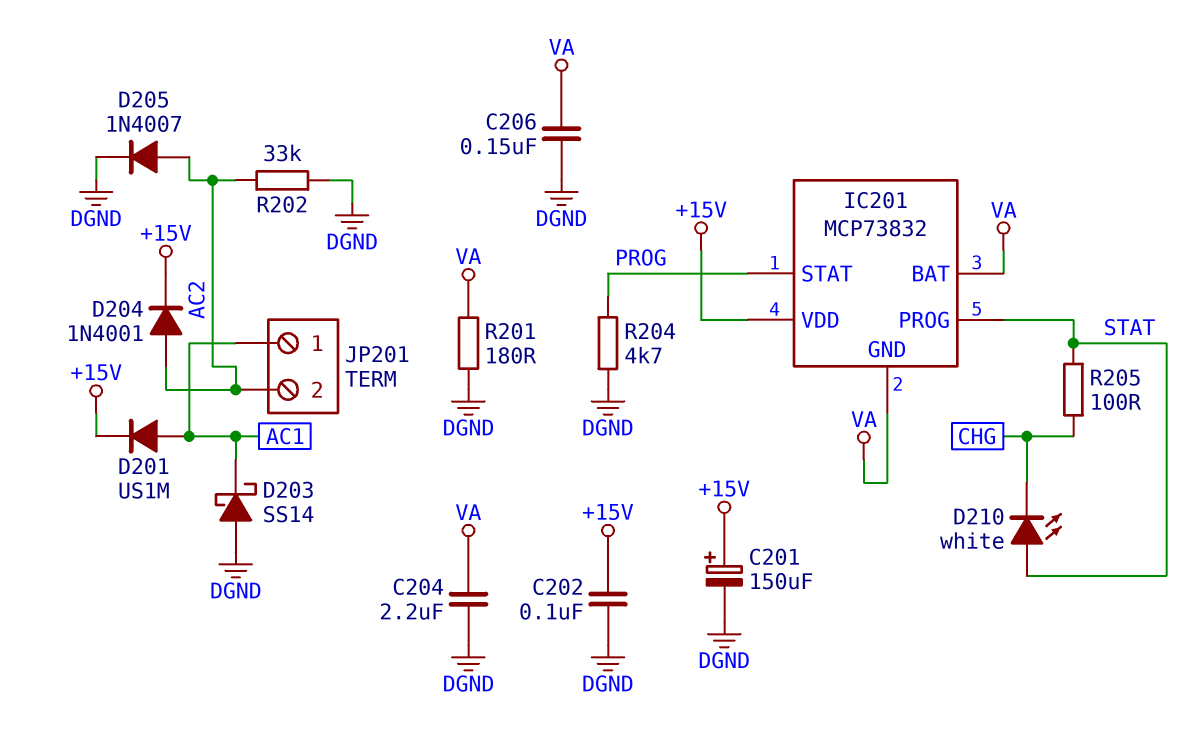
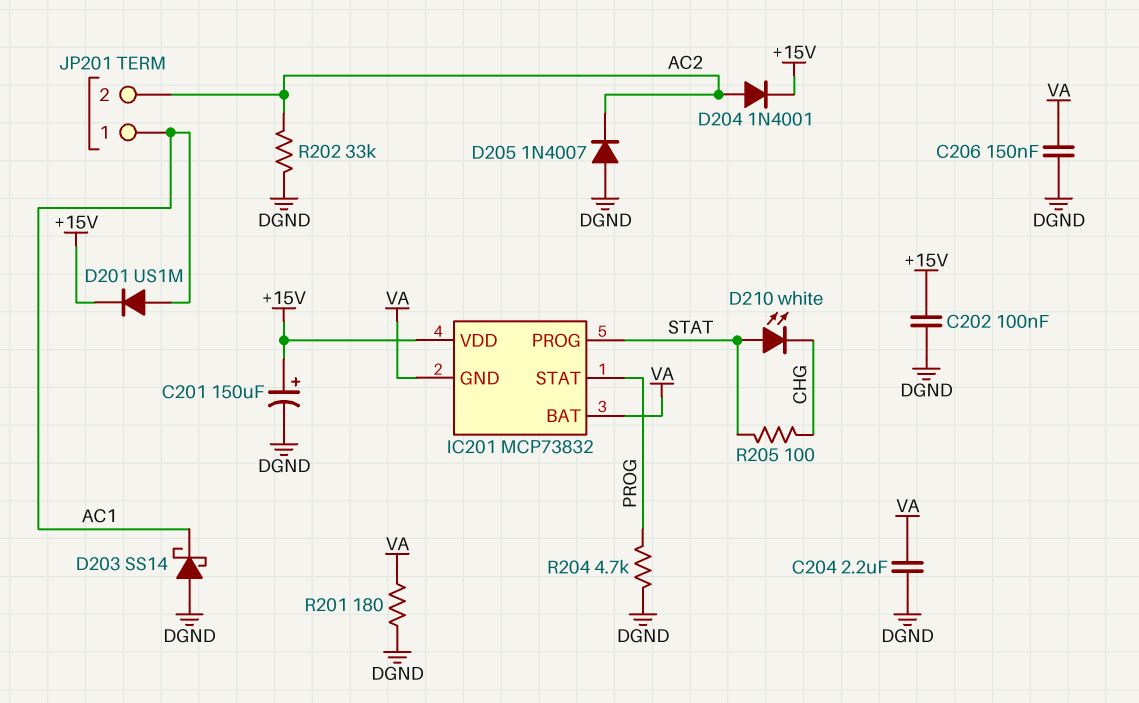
D205: diode 1N4007 (A AC2, K DGND) -> diode 1N4007 (A DGND, K AC2)

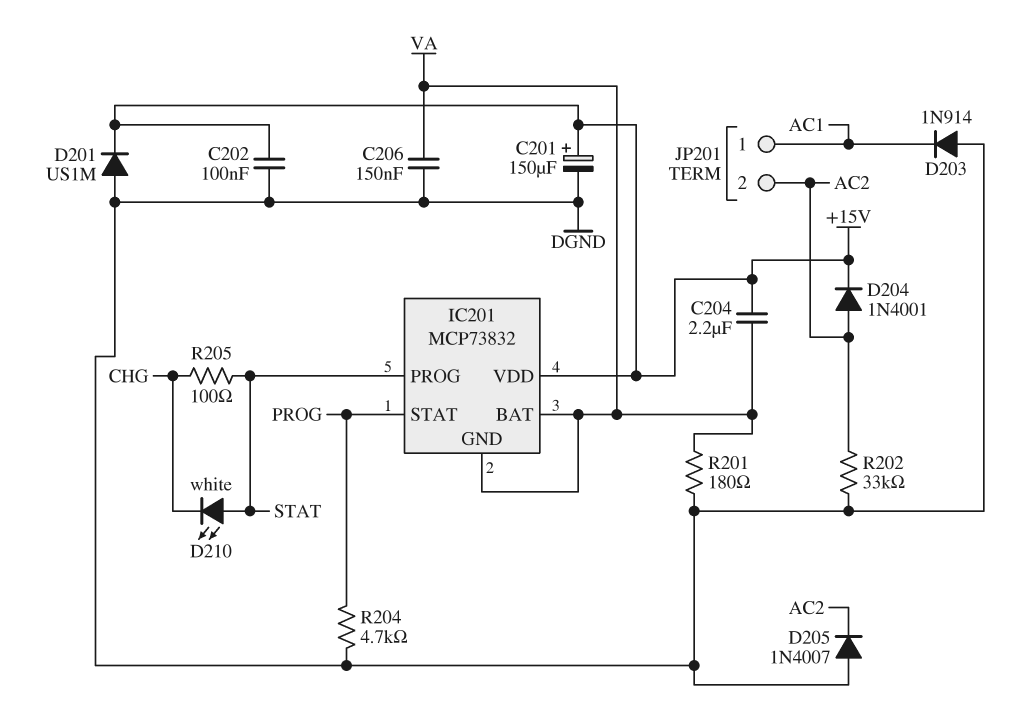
C204: 2.2uF (DGND, VA) -> 2.2uF (+15V, VA)
D201: diode US1M (A AC1, K +15V) -> diode US1M (A DGND, K +15V)
D203: schottky SS14 (A DGND, K AC1) -> diode 1N914 (A DGND, K AC1)

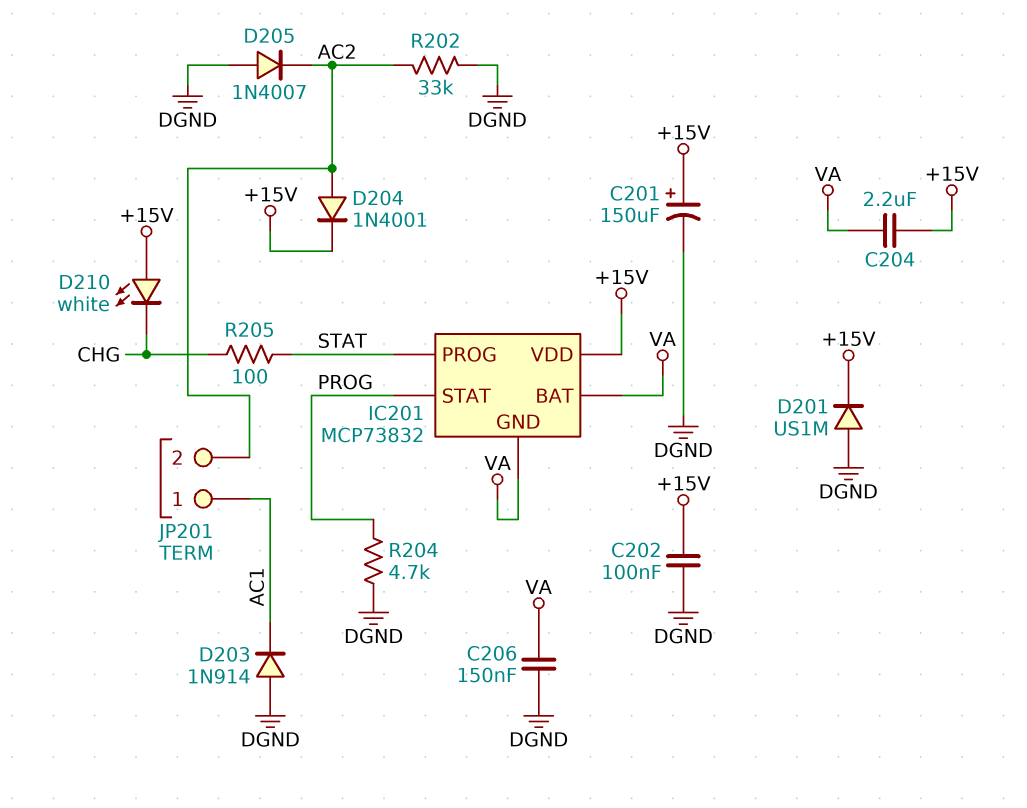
D210: LED white (A STAT, K CHG) -> LED white (A +15V, K CHG)
R201: 180 (DGND, VA) -> none

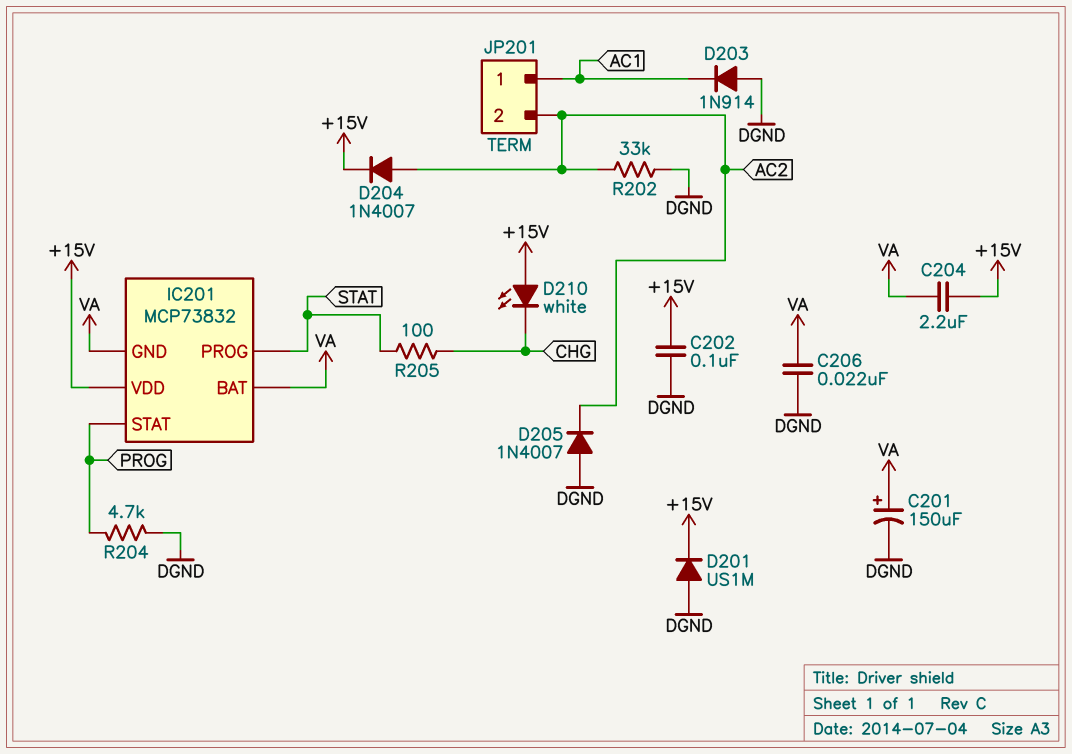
C201: 150uF (plus +15V, minus DGND) -> 150uF (plus VA, minus DGND)
C206: 150nF (DGND, VA) -> 22nF (DGND, VA)
D204: diode 1N4001 (A AC2, K +15V) -> diode 1N4007 (A AC2, K +15V)

